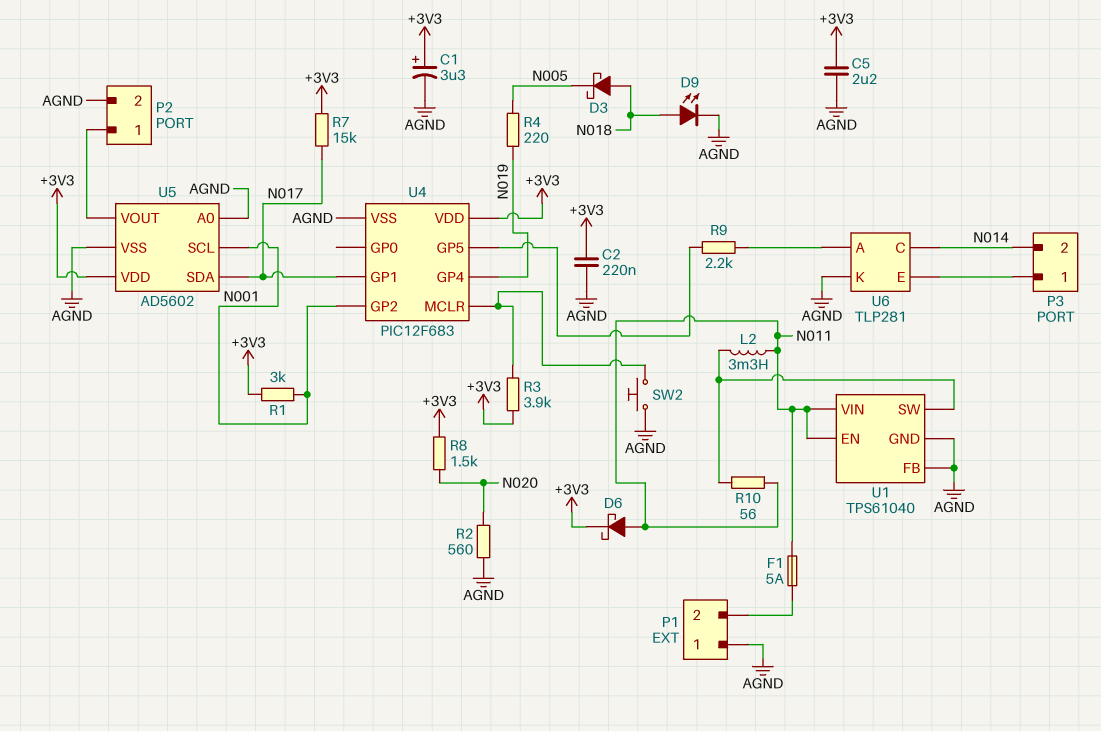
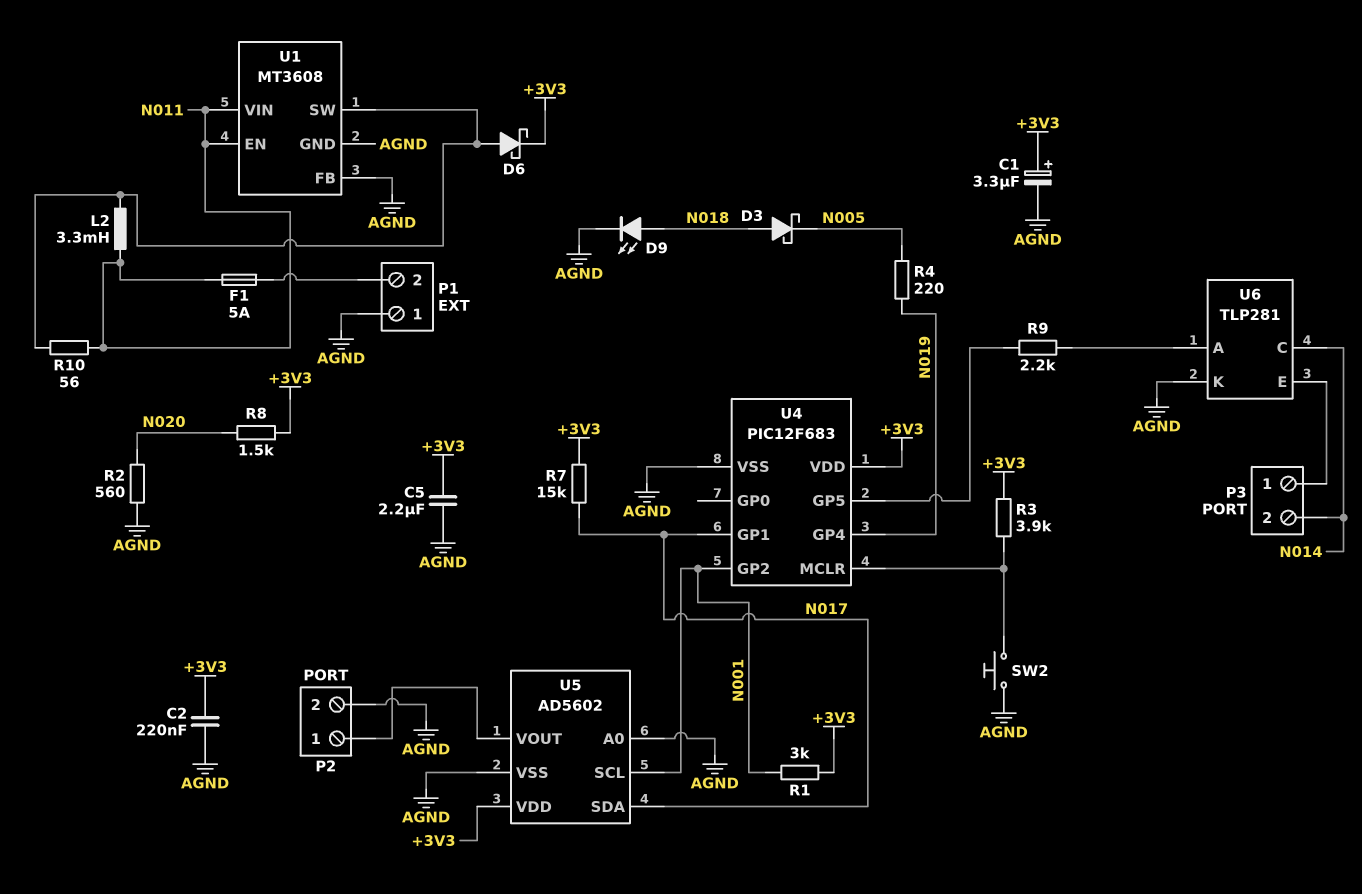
D6: schottky (A N011, K +3V3) -> schottky (A U1/SW, K +3V3)
U1: TPS61040 -> MT3608

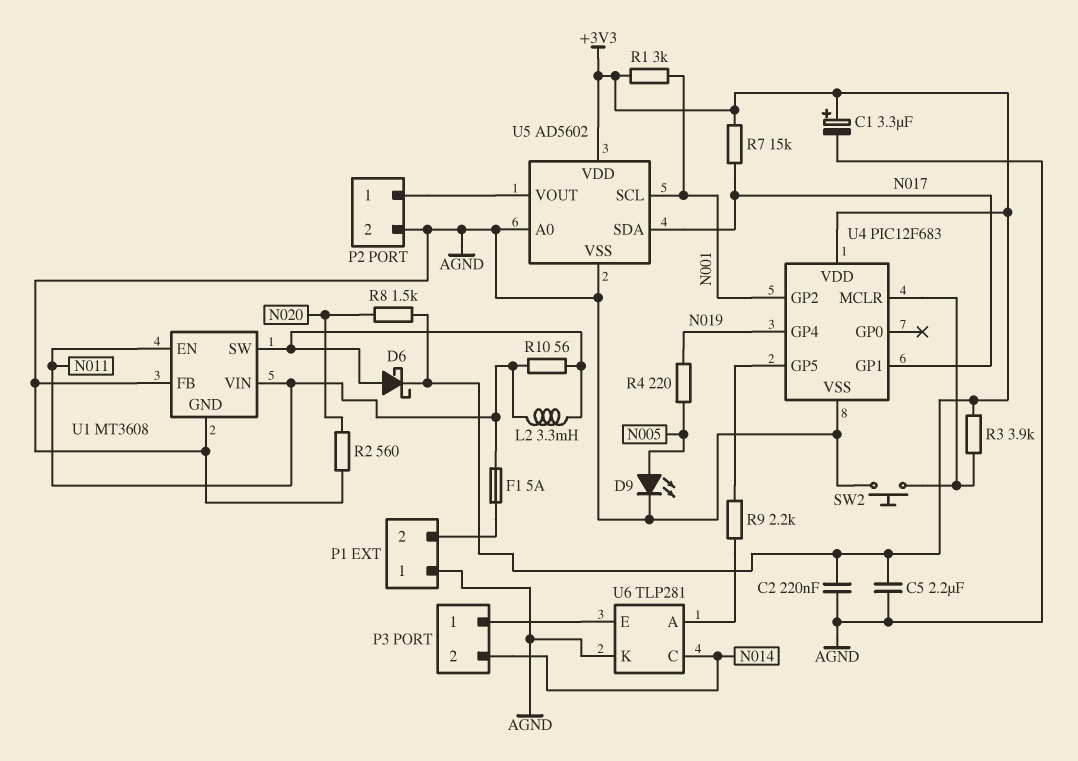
D3: schottky (A N018, K N005) -> none
D9: LED (A N018, K AGND) -> LED (A N005, K AGND)

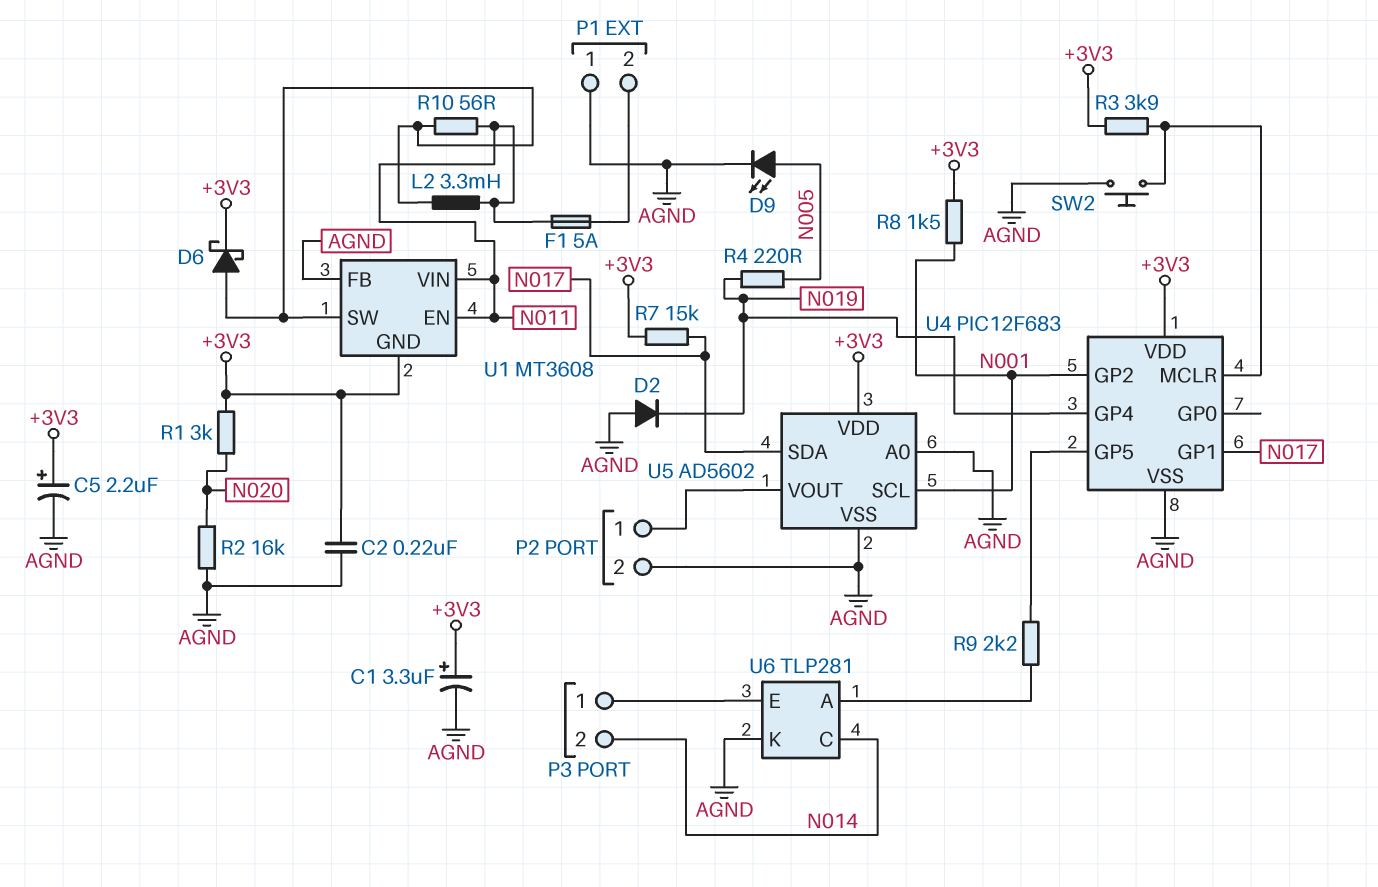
C5: 2.2uF (+3V3, AGND) -> 2.2uF (plus +3V3, minus AGND)
D2: none -> diode (A AGND, K N019)
R1: 3k (+3V3, N001) -> 3k (+3V3, N020)
R2: 560 (AGND, N020) -> 16k (AGND, N020)
R8: 1.5k (+3V3, N020) -> 1.5k (+3V3, N001)
U1 pin GND: AGND -> +3V3

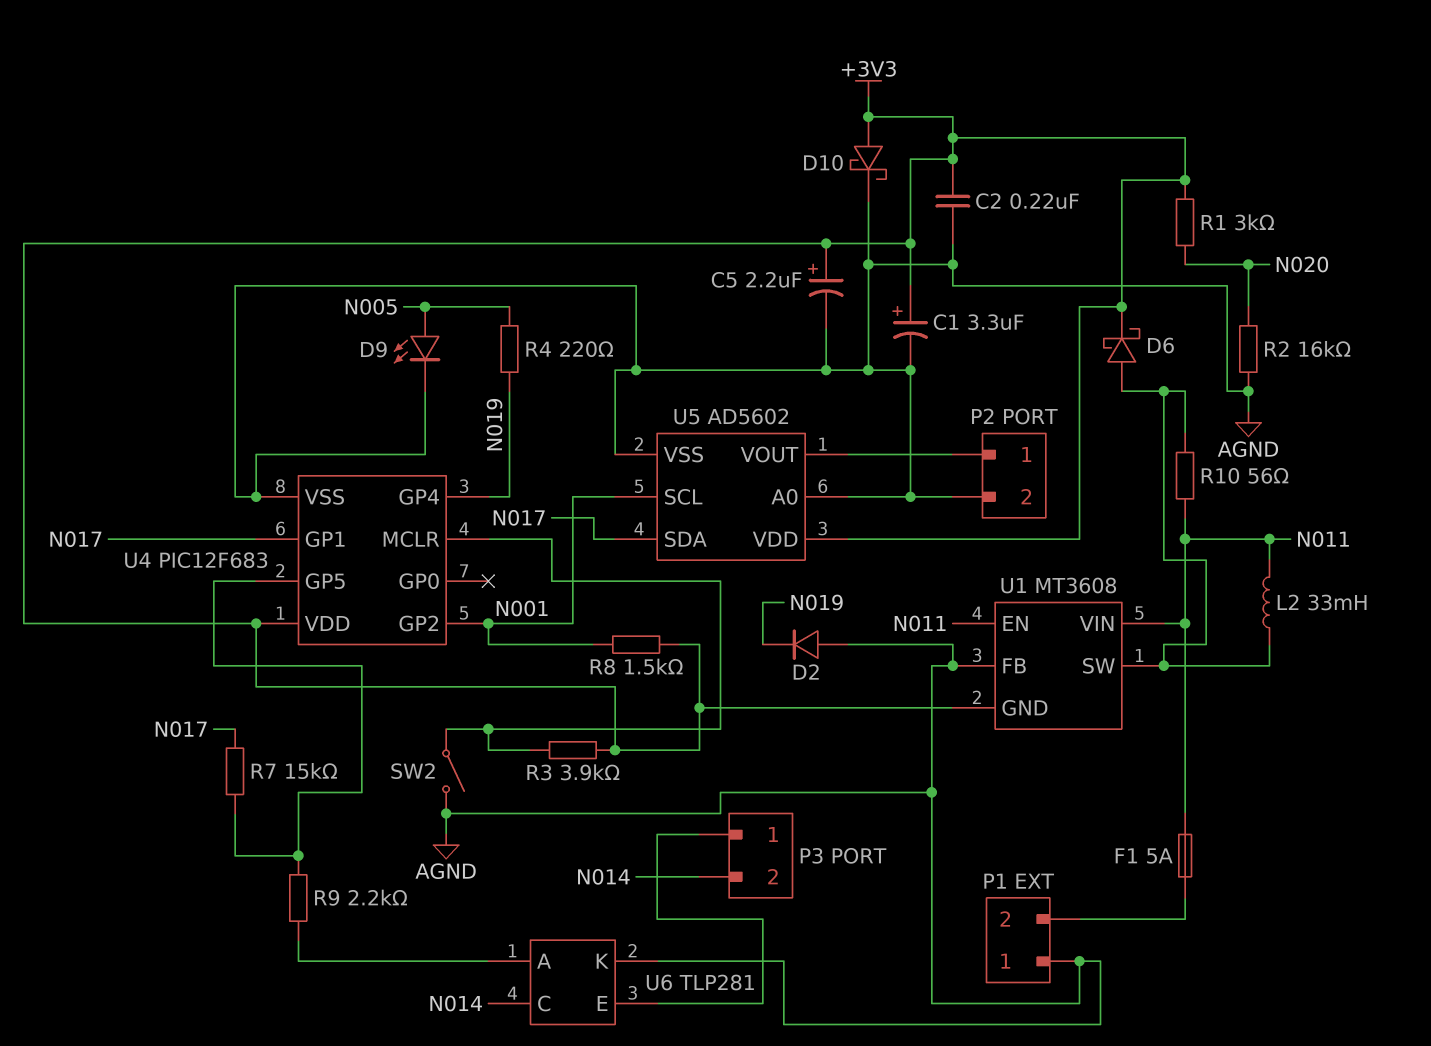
D10: none -> schottky (A +3V3, K AGND)
L2: 3.3mH (N011, U1/SW) -> 33mH (N011, U1/SW)
R7: 15k (+3V3, N017) -> 15k (N017, U4/GP5)
SW2: button (AGND, U4/MCLR) -> switch (AGND, U4/MCLR)

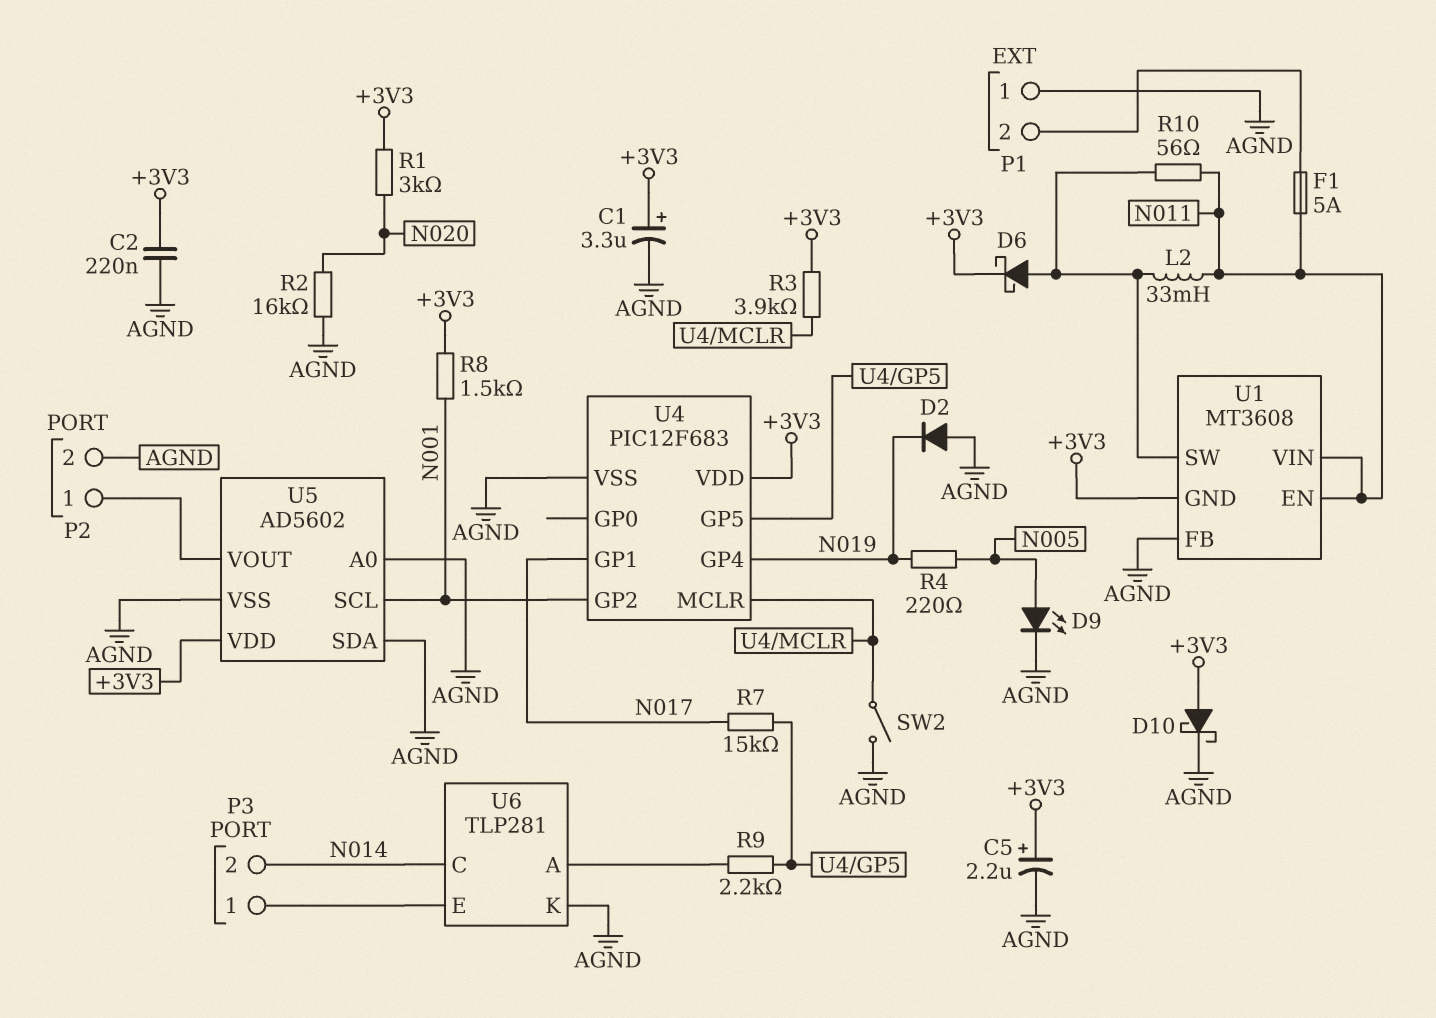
U5 pin SDA: N017 -> AGND

